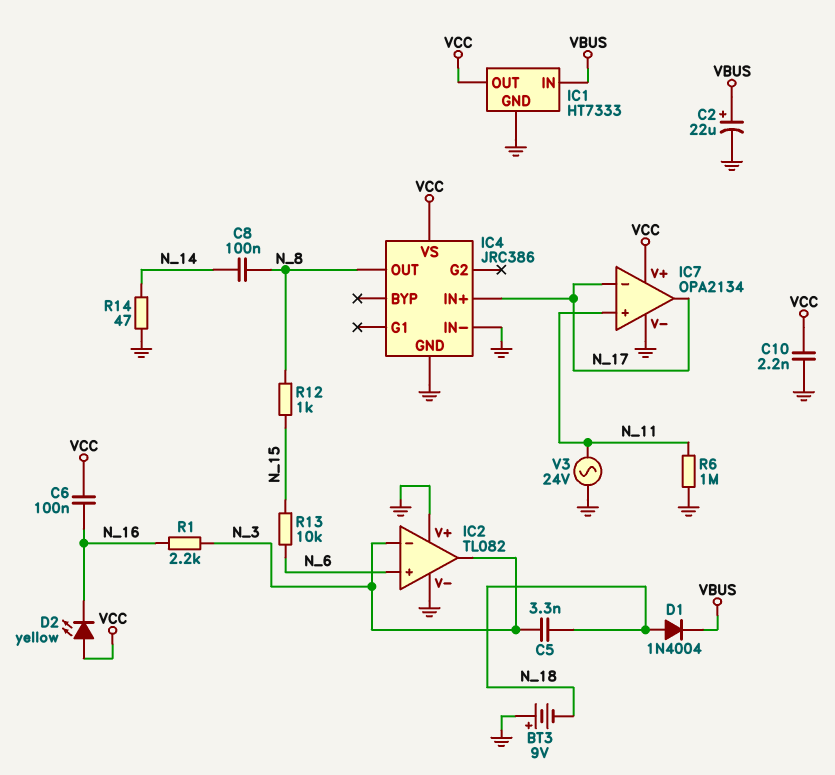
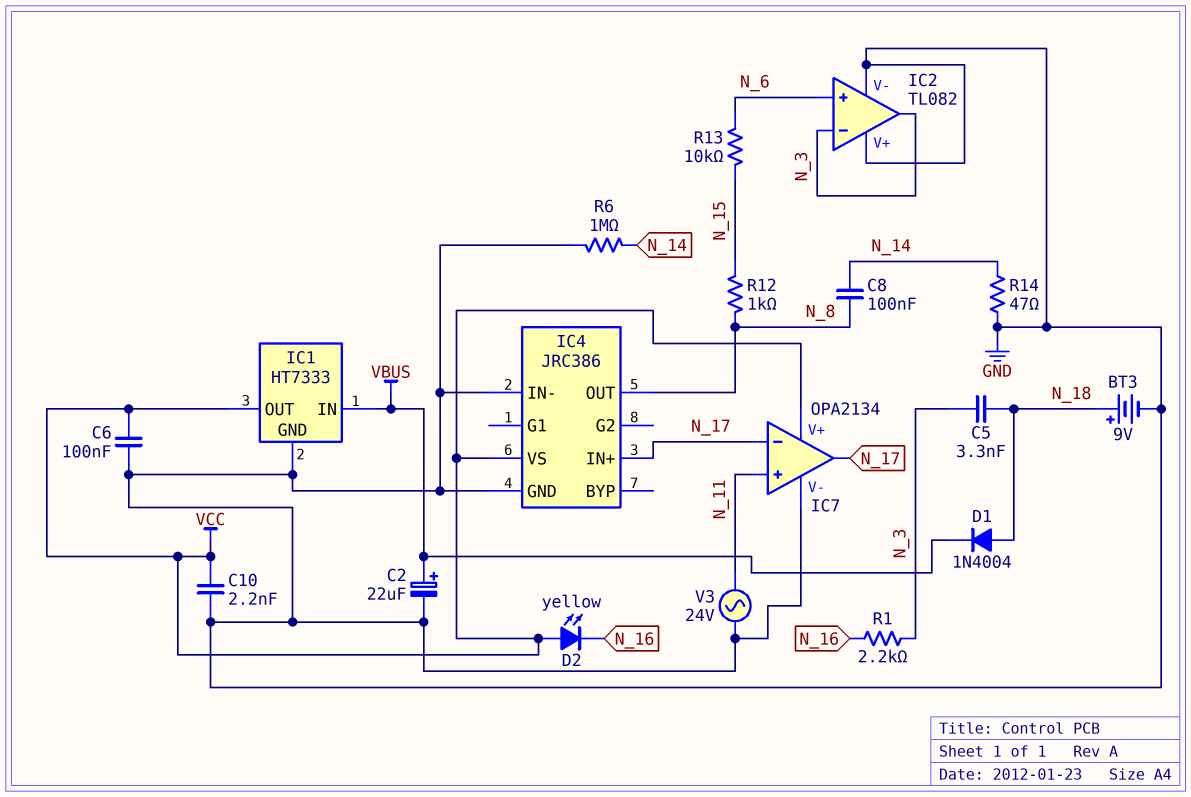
BT3: 9V (plus GND, minus N_18) -> 9V (plus N_18, minus GND)
C6: 100nF (N_16, VCC) -> 100nF (GND, VCC)
R6: 1M (GND, N_11) -> 1M (GND, N_14)

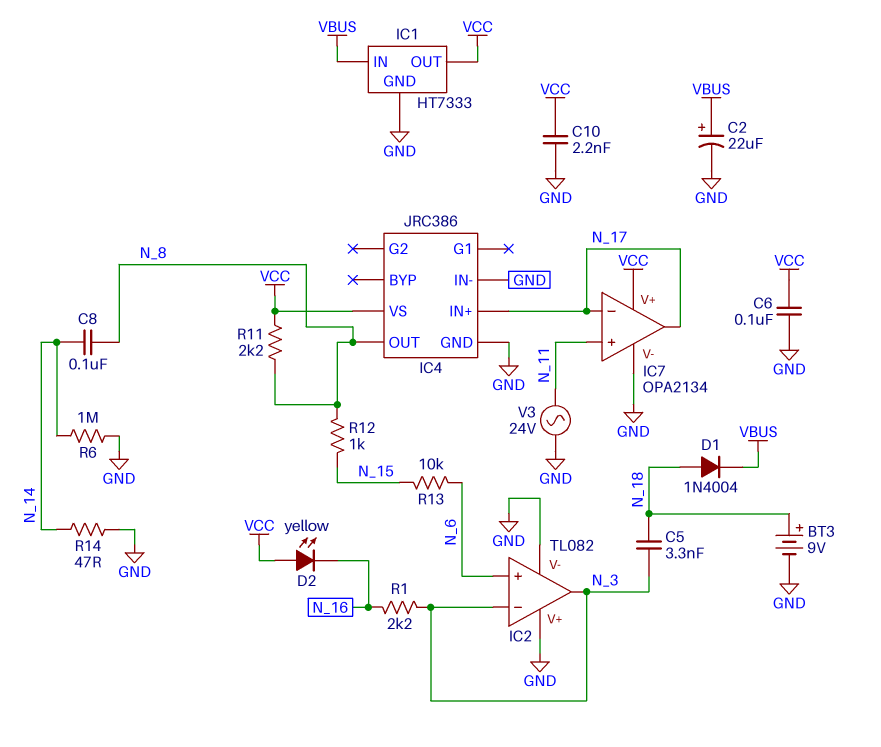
R11: none -> 2.2k (N_8, VCC)

